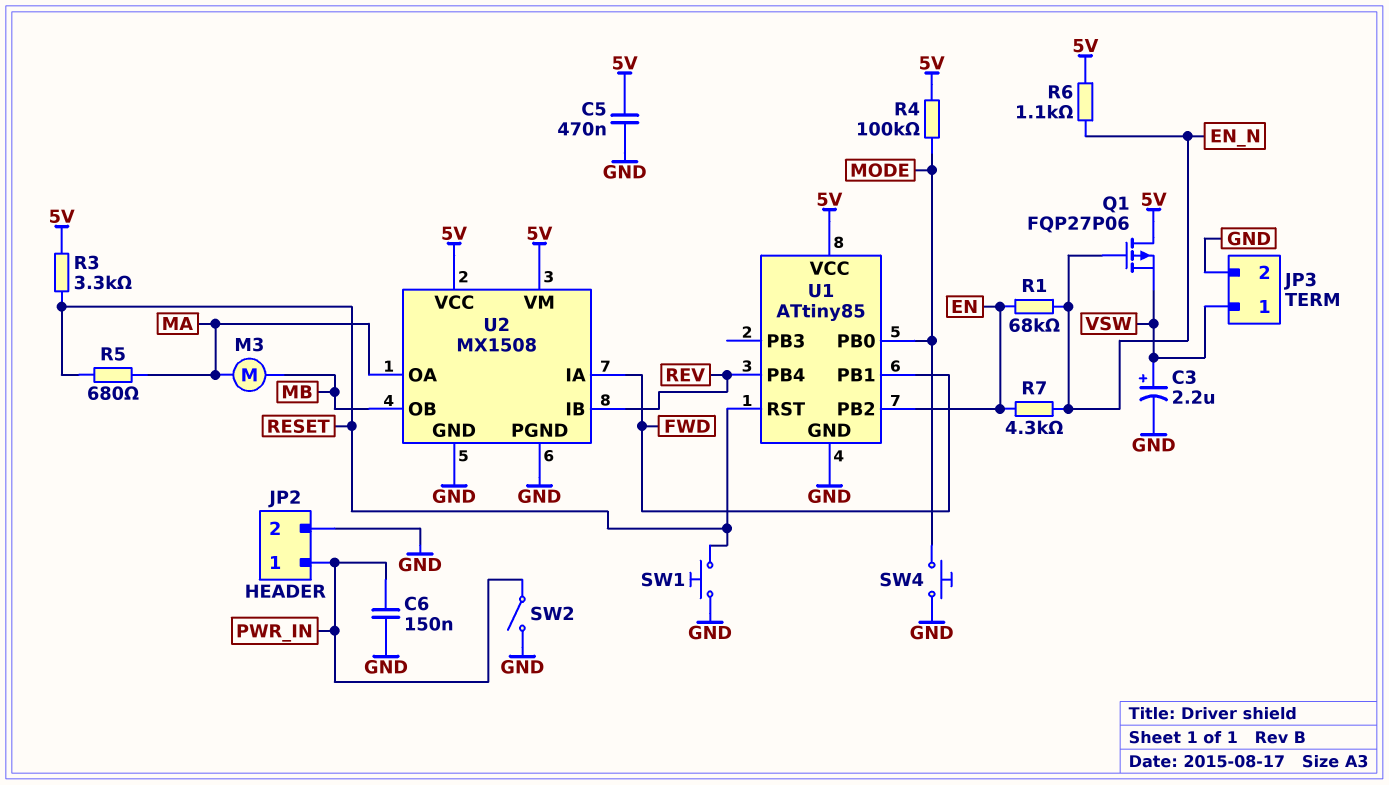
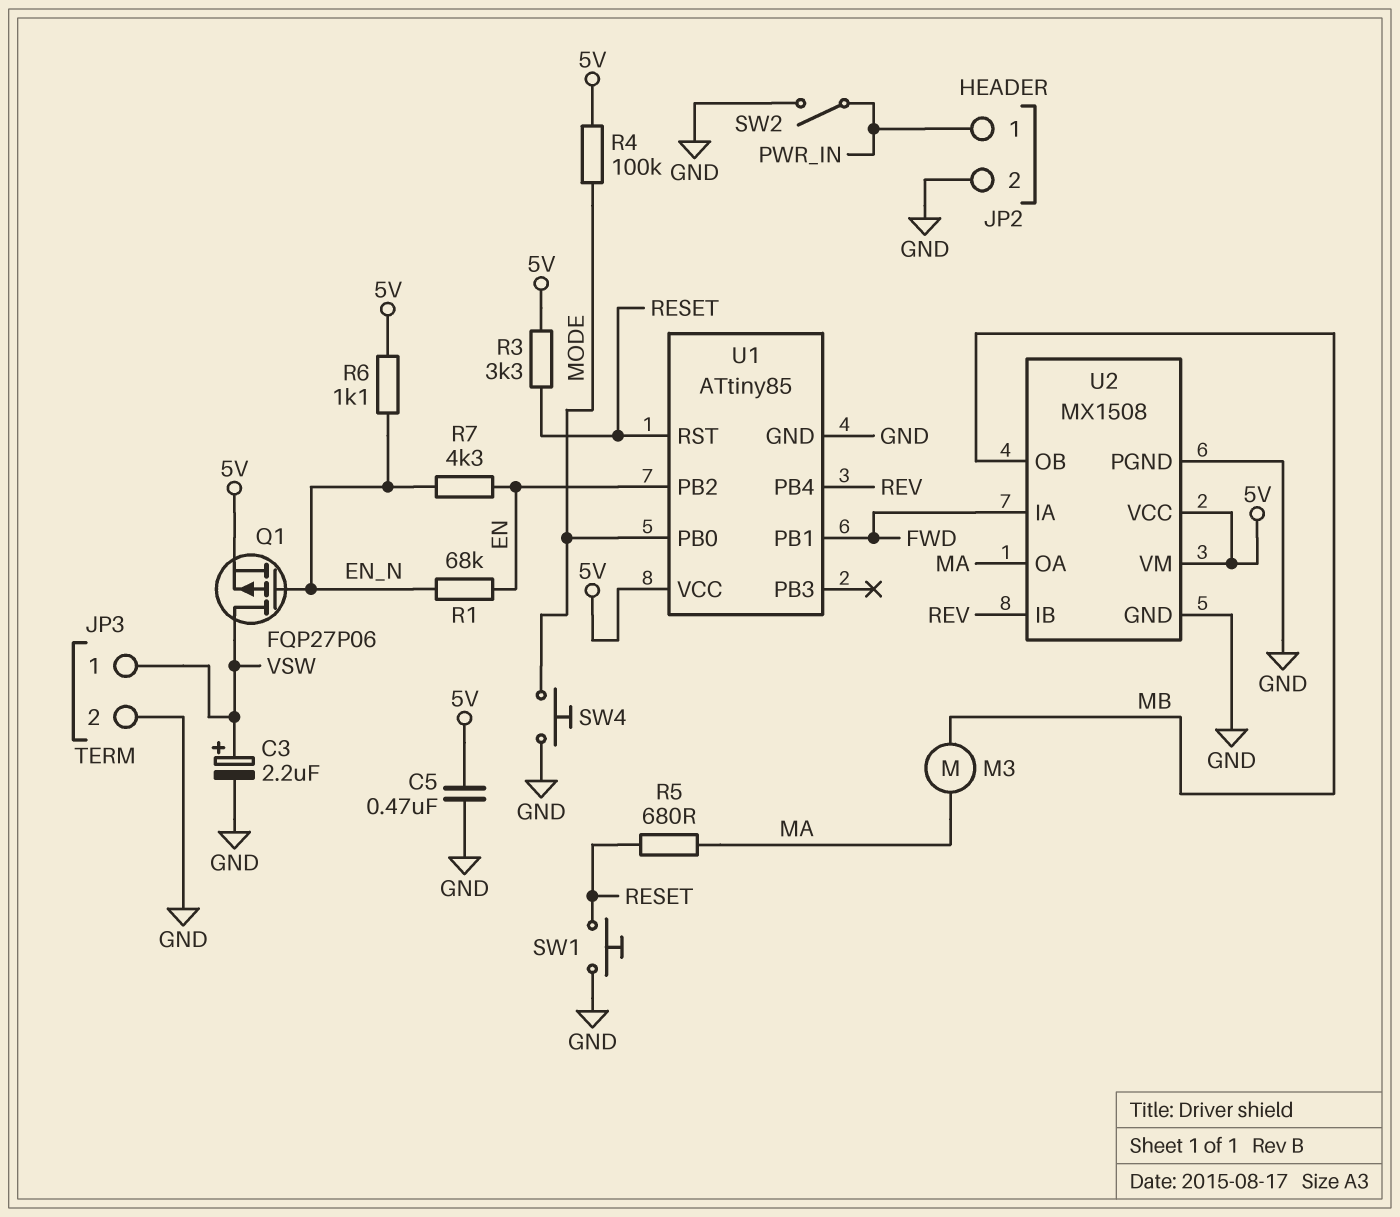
C6: 150nF (GND, PWR_IN) -> none
Q1: PMOS FQP27P06 (G EN_N, D 5V, S VSW) -> PMOS FQP27P06 (G EN_N, D VSW, S 5V)

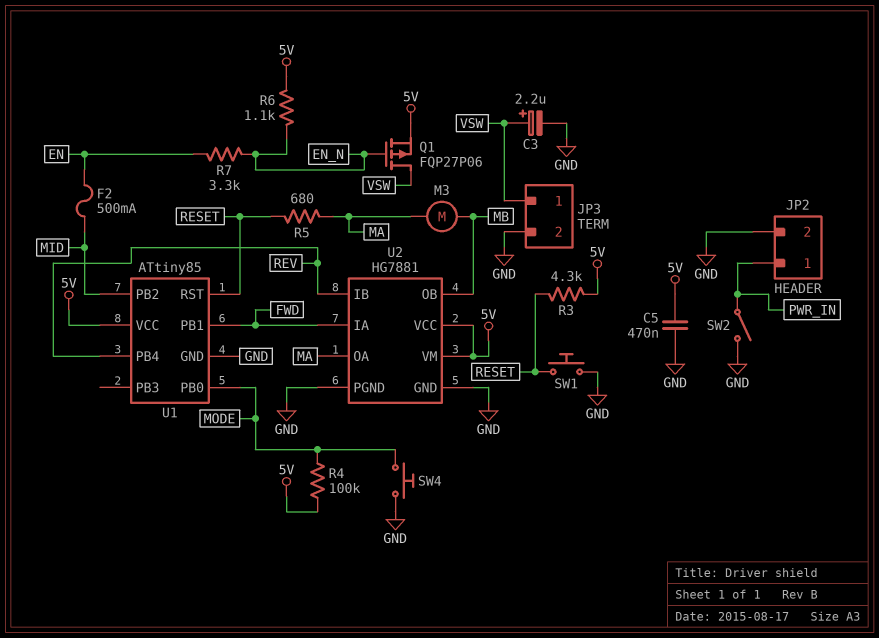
F2: none -> 500mA (EN, MID)
R1: 68k (EN, EN_N) -> none
R3: 3.3k (5V, RESET) -> 4.3k (5V, RESET)
R7: 4.3k (EN, EN_N) -> 3.3k (EN, EN_N)
U1 pin PB2: EN -> MID
U2: MX1508 -> HG7881

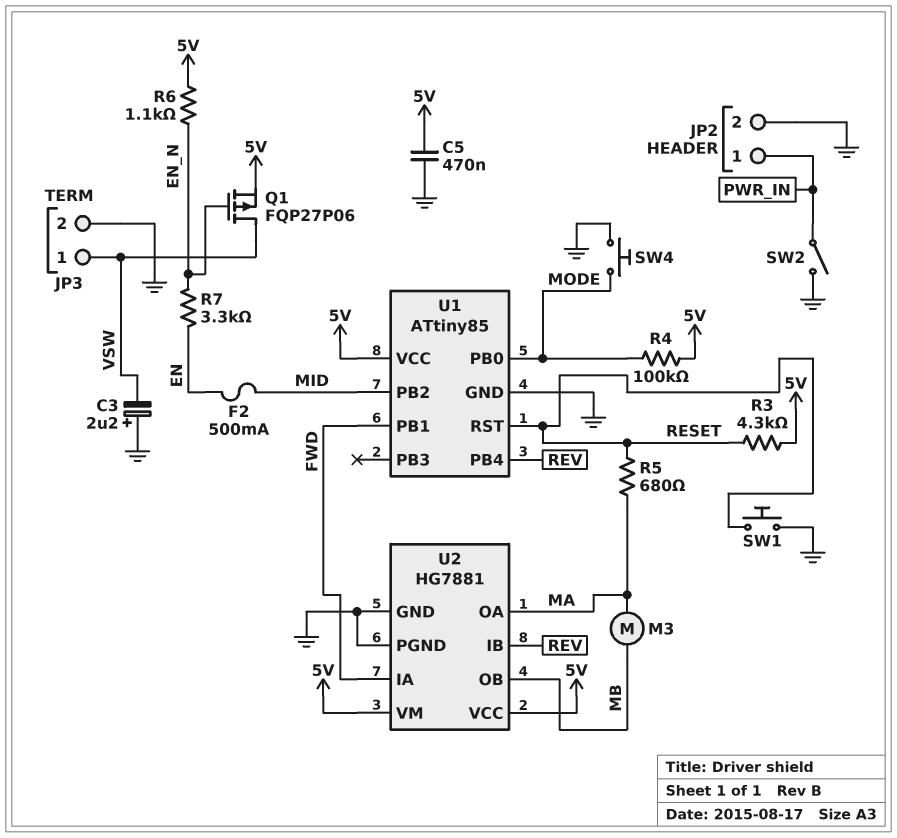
C3: 2.2uF (plus VSW, minus GND) -> 2.2uF (plus GND, minus VSW)

